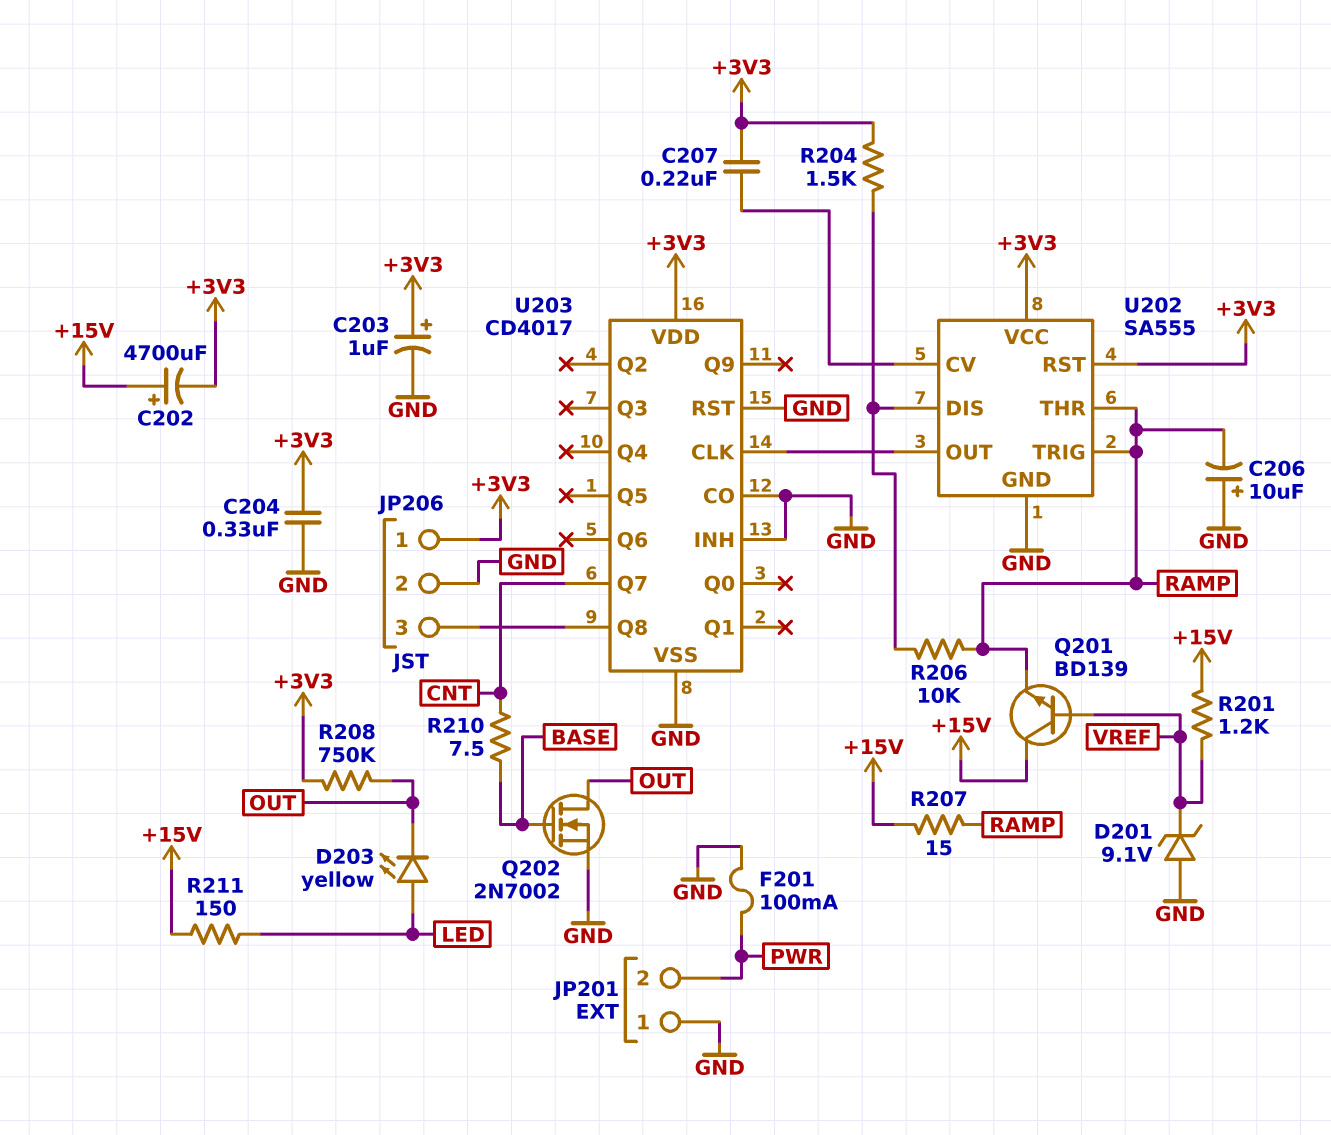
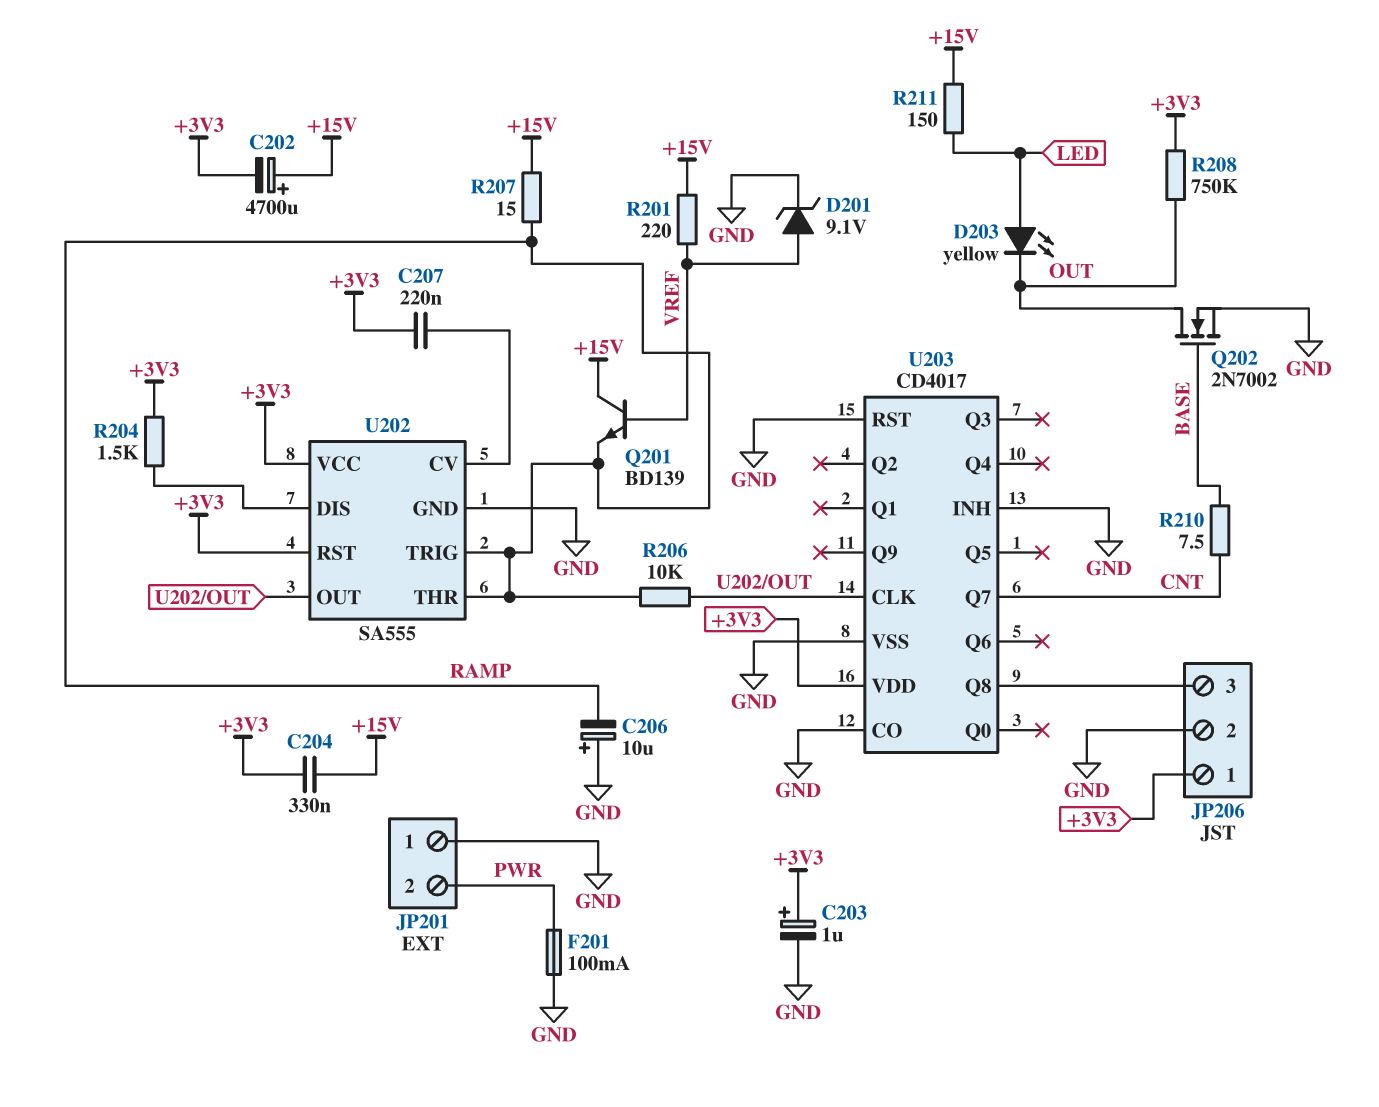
C204: 330nF (+3V3, GND) -> 330nF (+3V3, +15V)
D201: zener 9.1V (A GND, K VREF) -> zener 9.1V (A VREF, K GND)
R201: 1.2k (+15V, VREF) -> 220 (+15V, VREF)
R206: 10k (RAMP, U202/DIS) -> 10k (RAMP, U202/OUT)

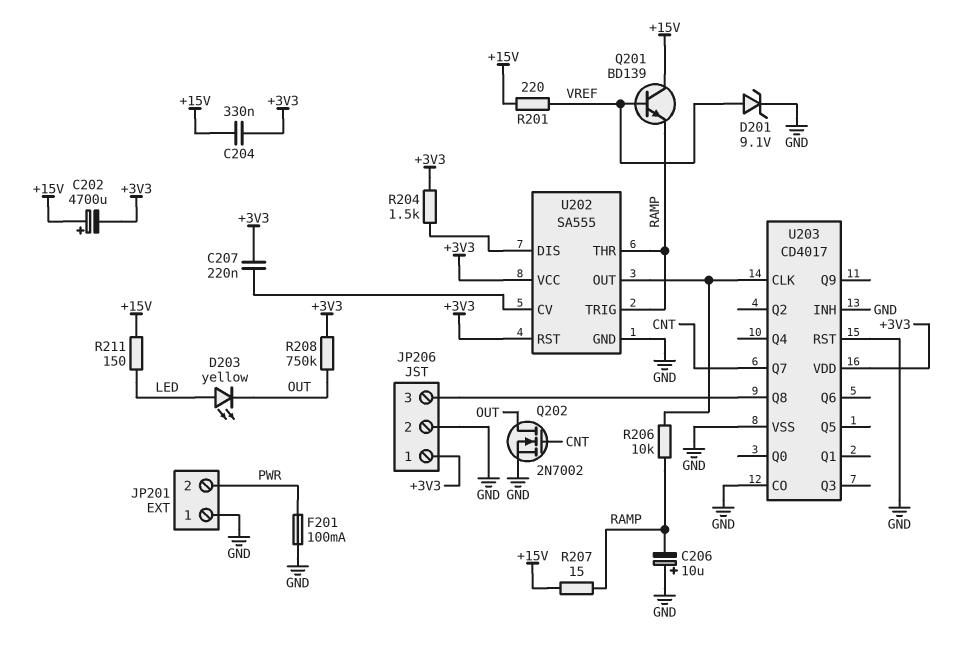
C203: 1uF (plus +3V3, minus GND) -> none
Q202: NMOS 2N7002 (G BASE, D OUT, S GND) -> NMOS 2N7002 (G CNT, D OUT, S GND)
R210: 7.5 (BASE, CNT) -> none

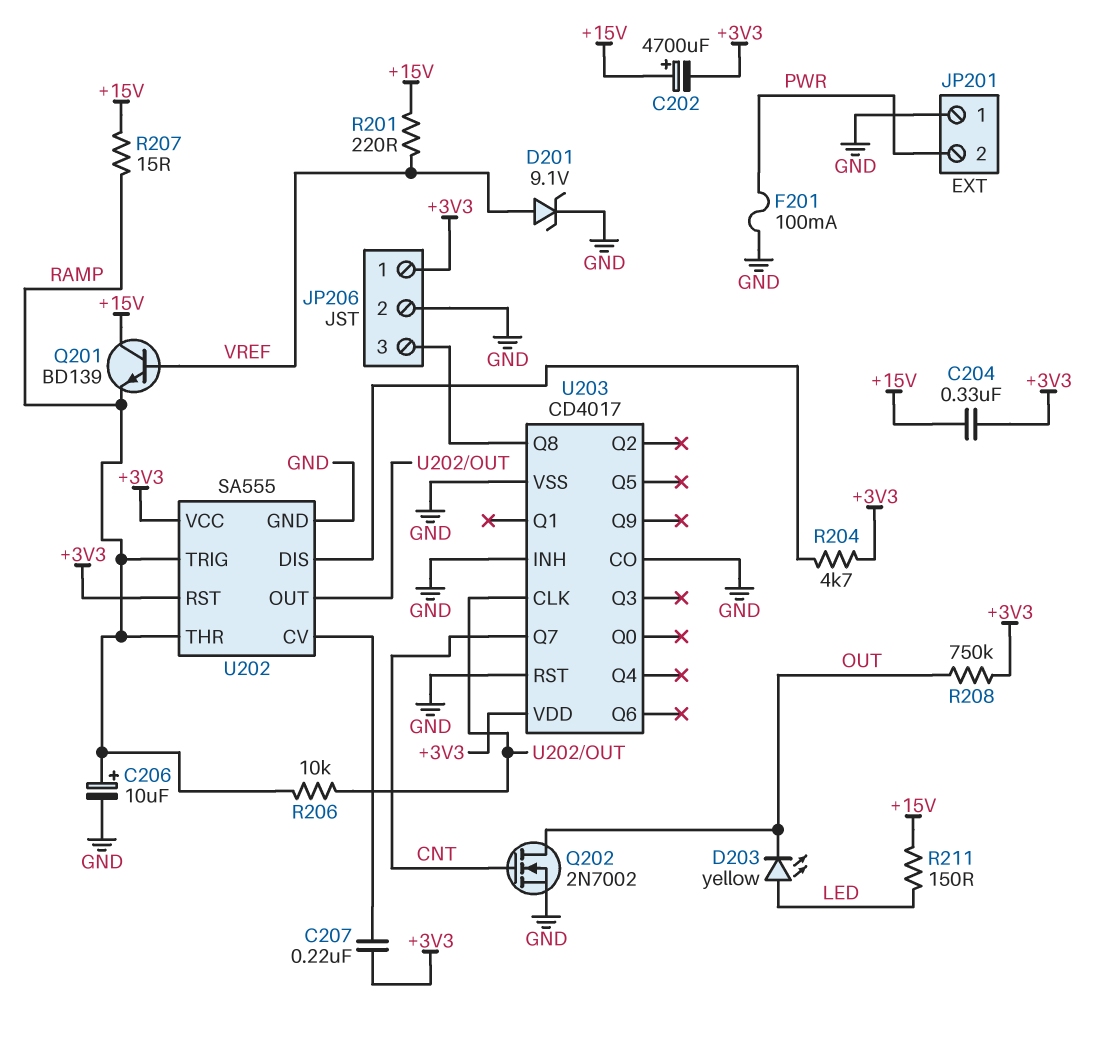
C206: 10uF (plus GND, minus RAMP) -> 10uF (plus RAMP, minus GND)
R204: 1.5k (+3V3, U202/DIS) -> 4.7k (+3V3, U202/DIS)

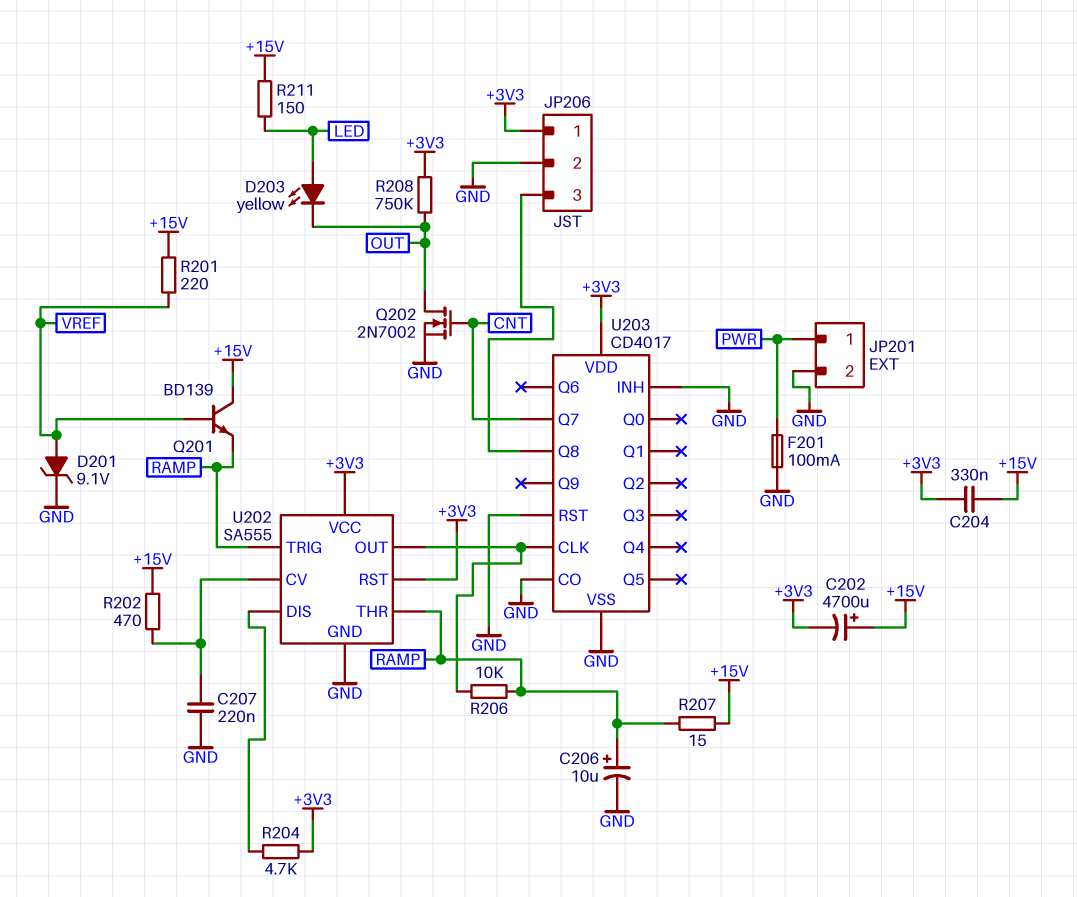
C207: 220nF (+3V3, U202/CV) -> 220nF (GND, U202/CV)
JP201 pin 1: GND -> PWR
JP201 pin 2: PWR -> GND
R202: none -> 470 (+15V, U202/CV)

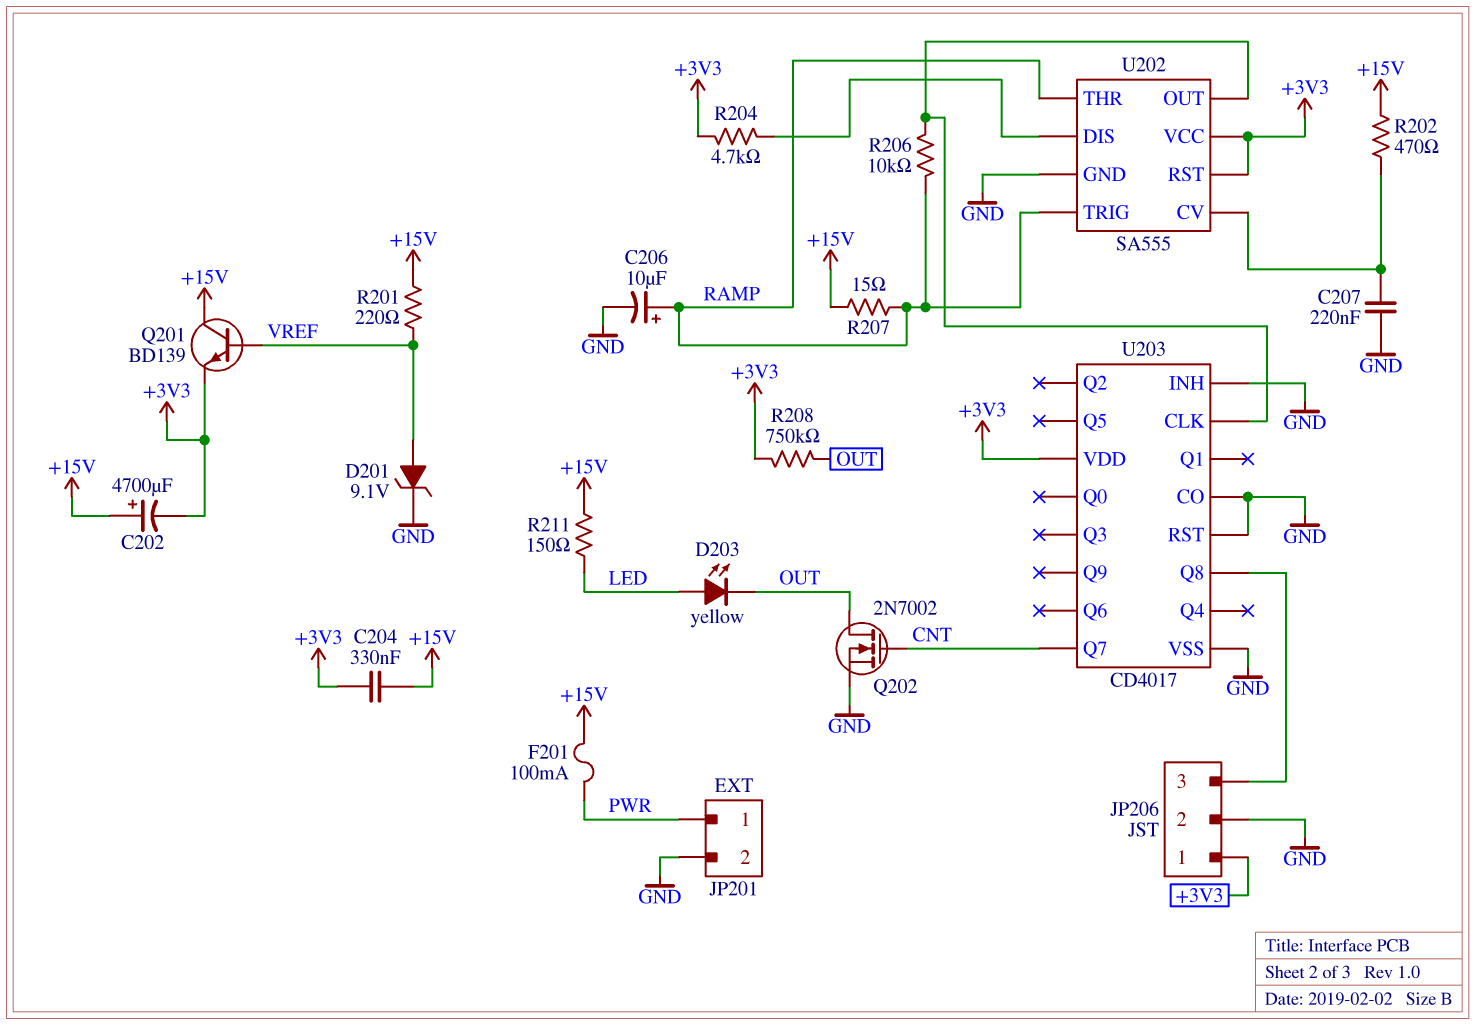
F201: 100mA (GND, PWR) -> 100mA (+15V, PWR)
Q201: NPN BD139 (B VREF, C +15V, E RAMP) -> NPN BD139 (B VREF, C +15V, E +3V3)

